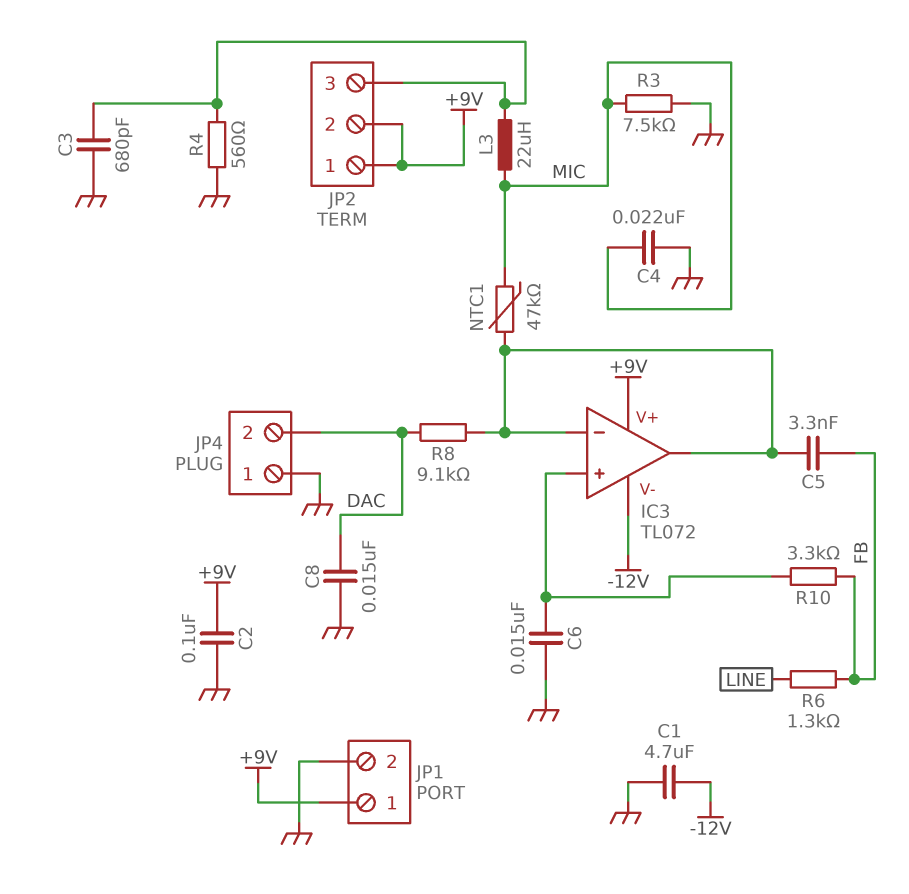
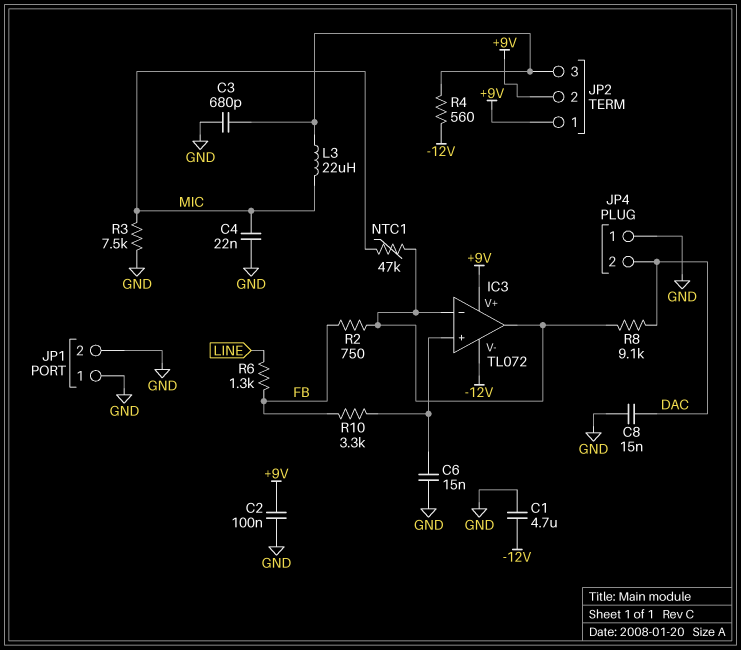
C5: 3.3nF (FB, IC3/in-) -> none
JP1 pin 1: +9V -> GND
R2: none -> 750 (FB, IC3/in-)
R4: 560 (GND, JP2/3) -> 560 (-12V, JP2/3)

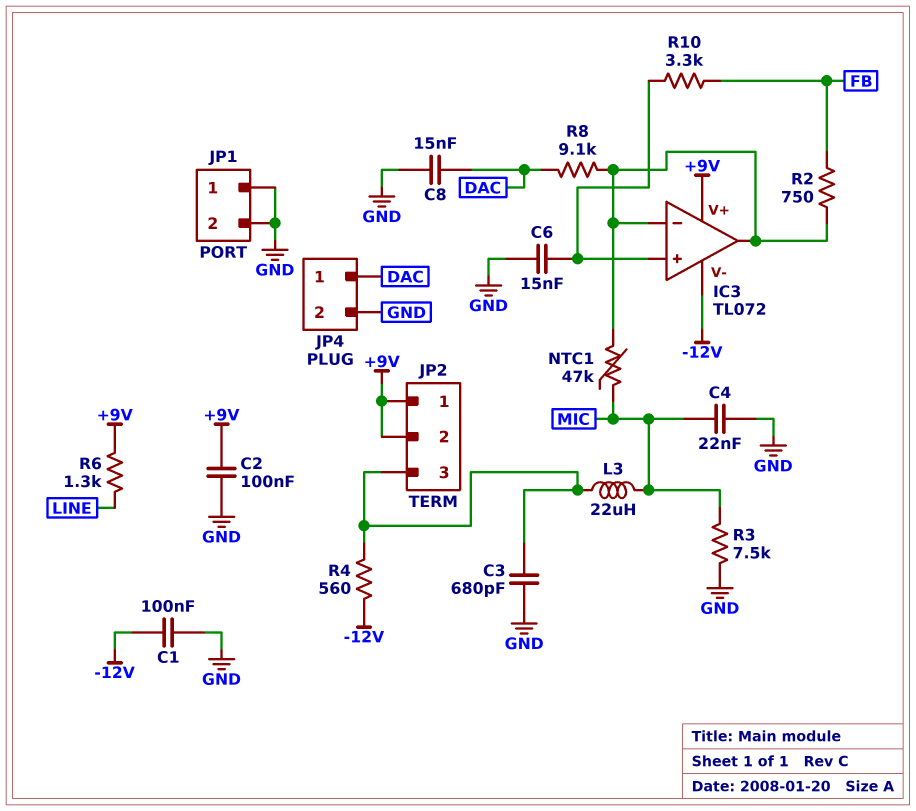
C1: 4.7uF (-12V, GND) -> 100nF (-12V, GND)
JP4 pin 1: GND -> DAC
JP4 pin 2: DAC -> GND
R6: 1.3k (FB, LINE) -> 1.3k (+9V, LINE)

